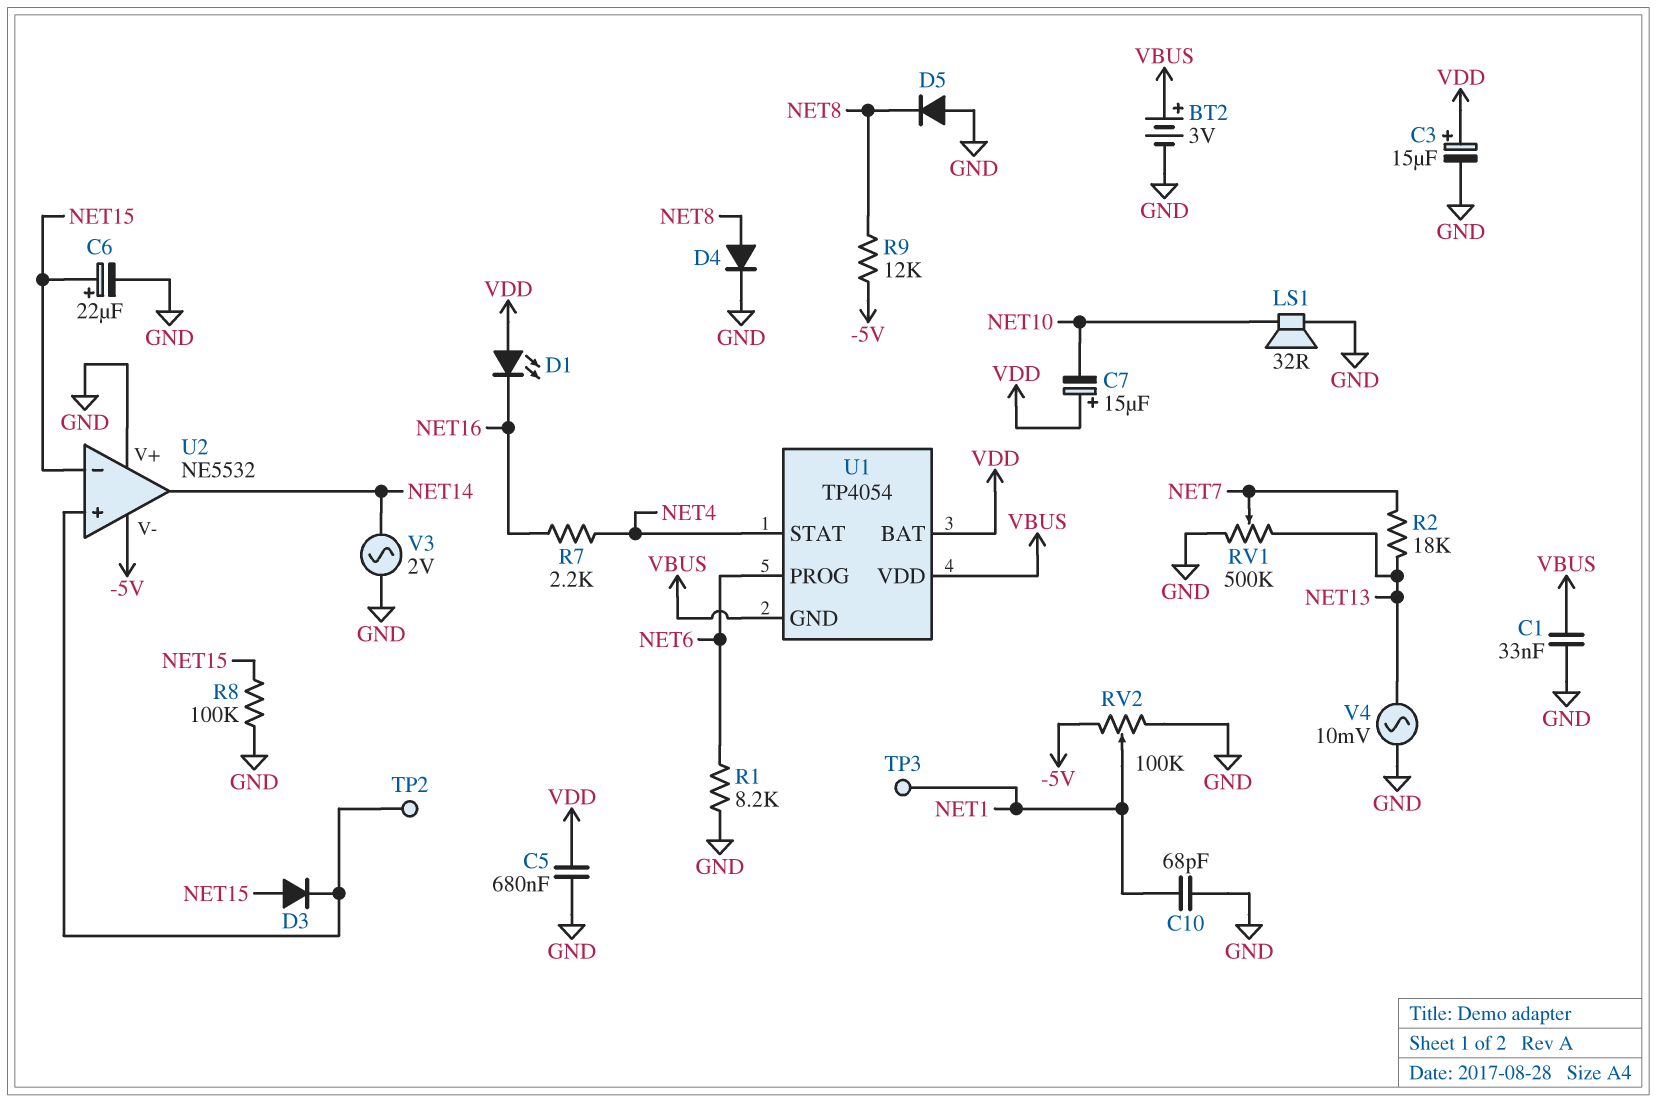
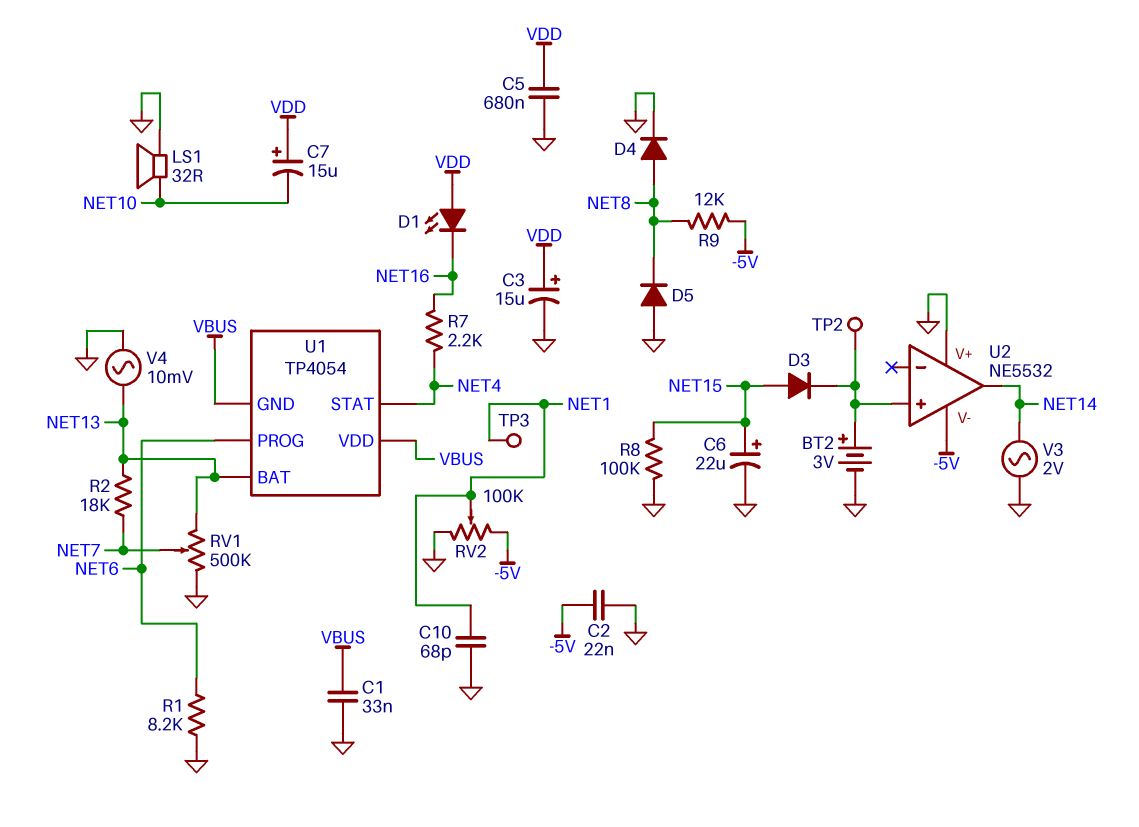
BT2: 3V (plus VBUS, minus GND) -> 3V (plus U2/in+, minus GND)
C2: none -> 22nF (-5V, GND)
U1 pin BAT: VDD -> NET13
U2 pin in-: NET15 -> none

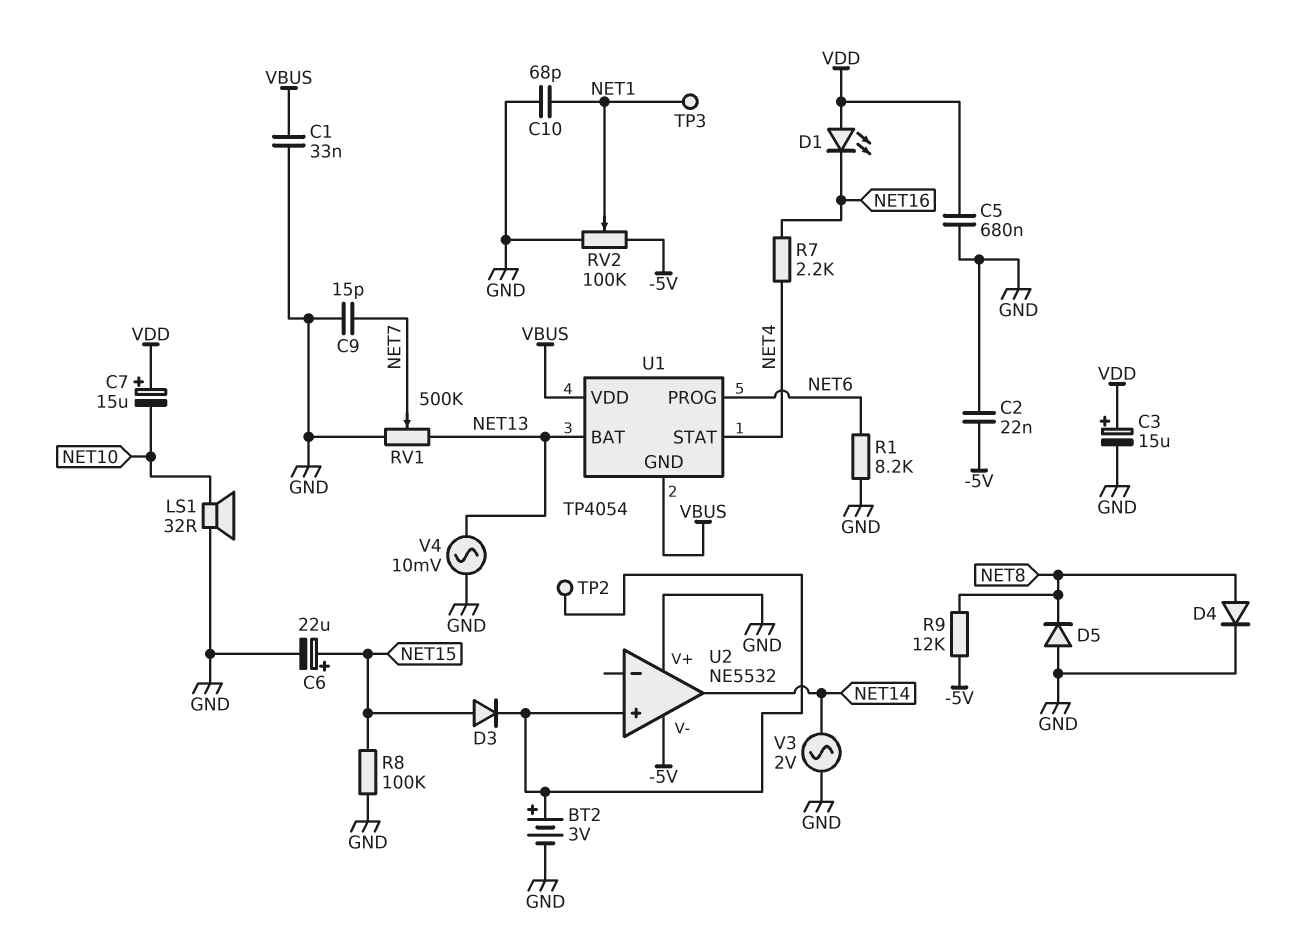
C9: none -> 15pF (GND, NET7)
R2: 18k (NET7, NET13) -> none

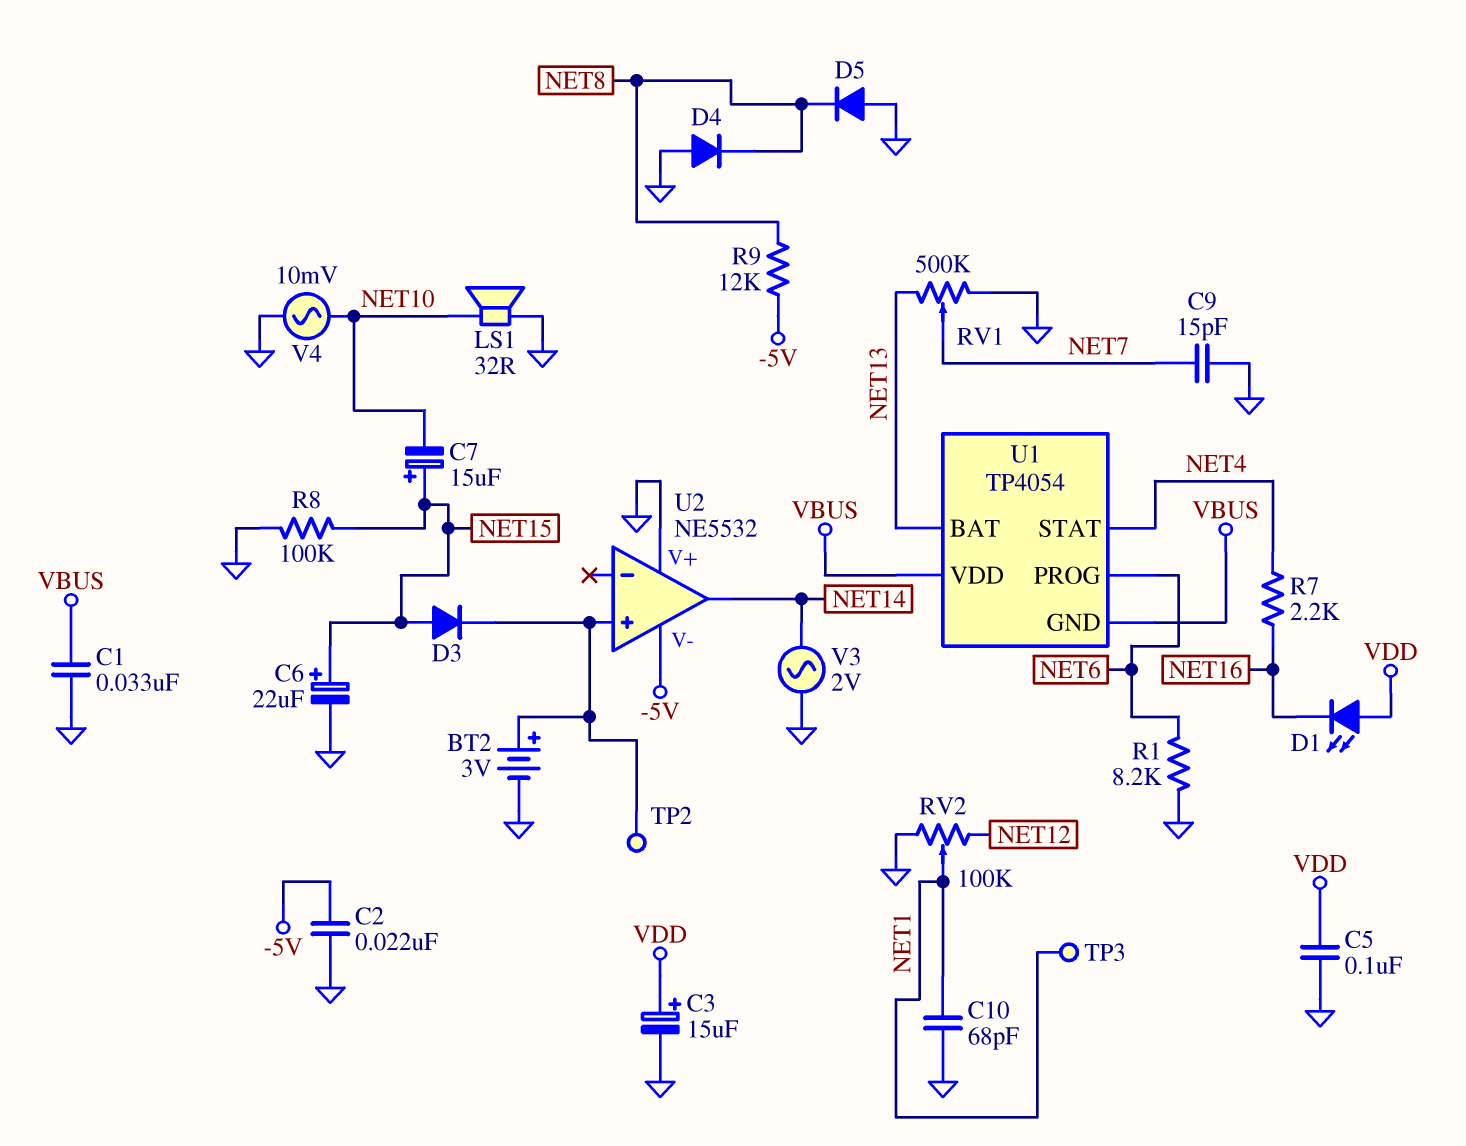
C5: 680nF (GND, VDD) -> 100nF (GND, VDD)
C7: 15uF (plus VDD, minus NET10) -> 15uF (plus NET15, minus NET10)
D4: diode (A NET8, K GND) -> diode (A GND, K NET8)
RV2: 100k (-5V, GND, wiper NET1) -> 100k (GND, NET12, wiper NET1)
V4: AC 10mV (GND, NET13) -> AC 10mV (GND, NET10)

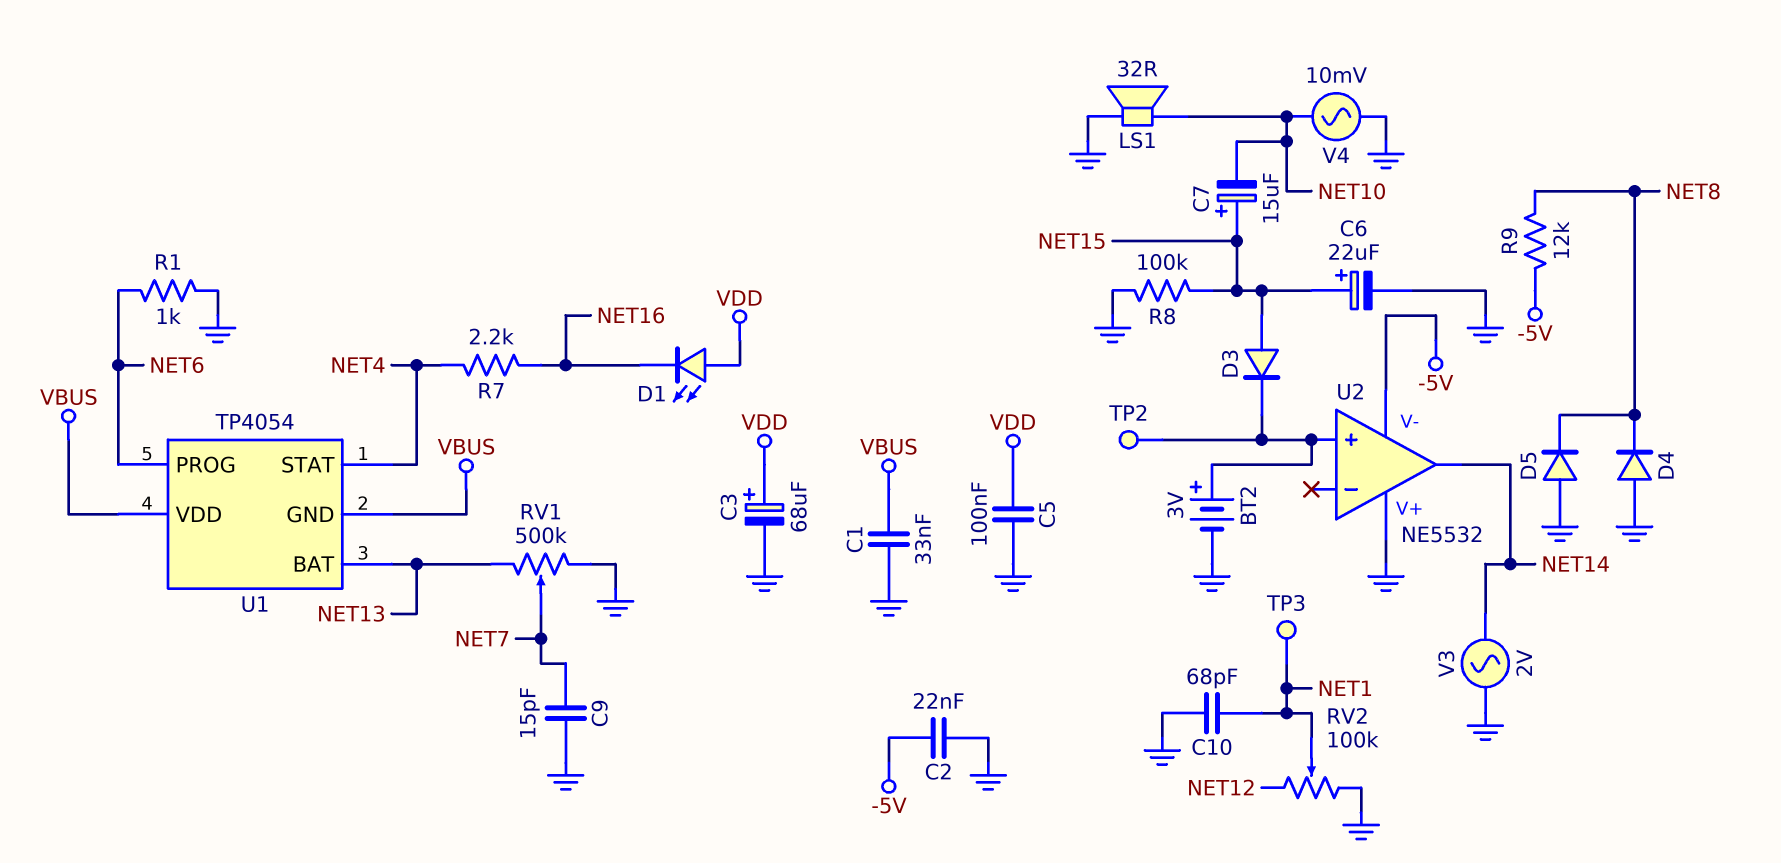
C3: 15uF (plus VDD, minus GND) -> 68uF (plus VDD, minus GND)
R1: 8.2k (GND, NET6) -> 1k (GND, NET6)

